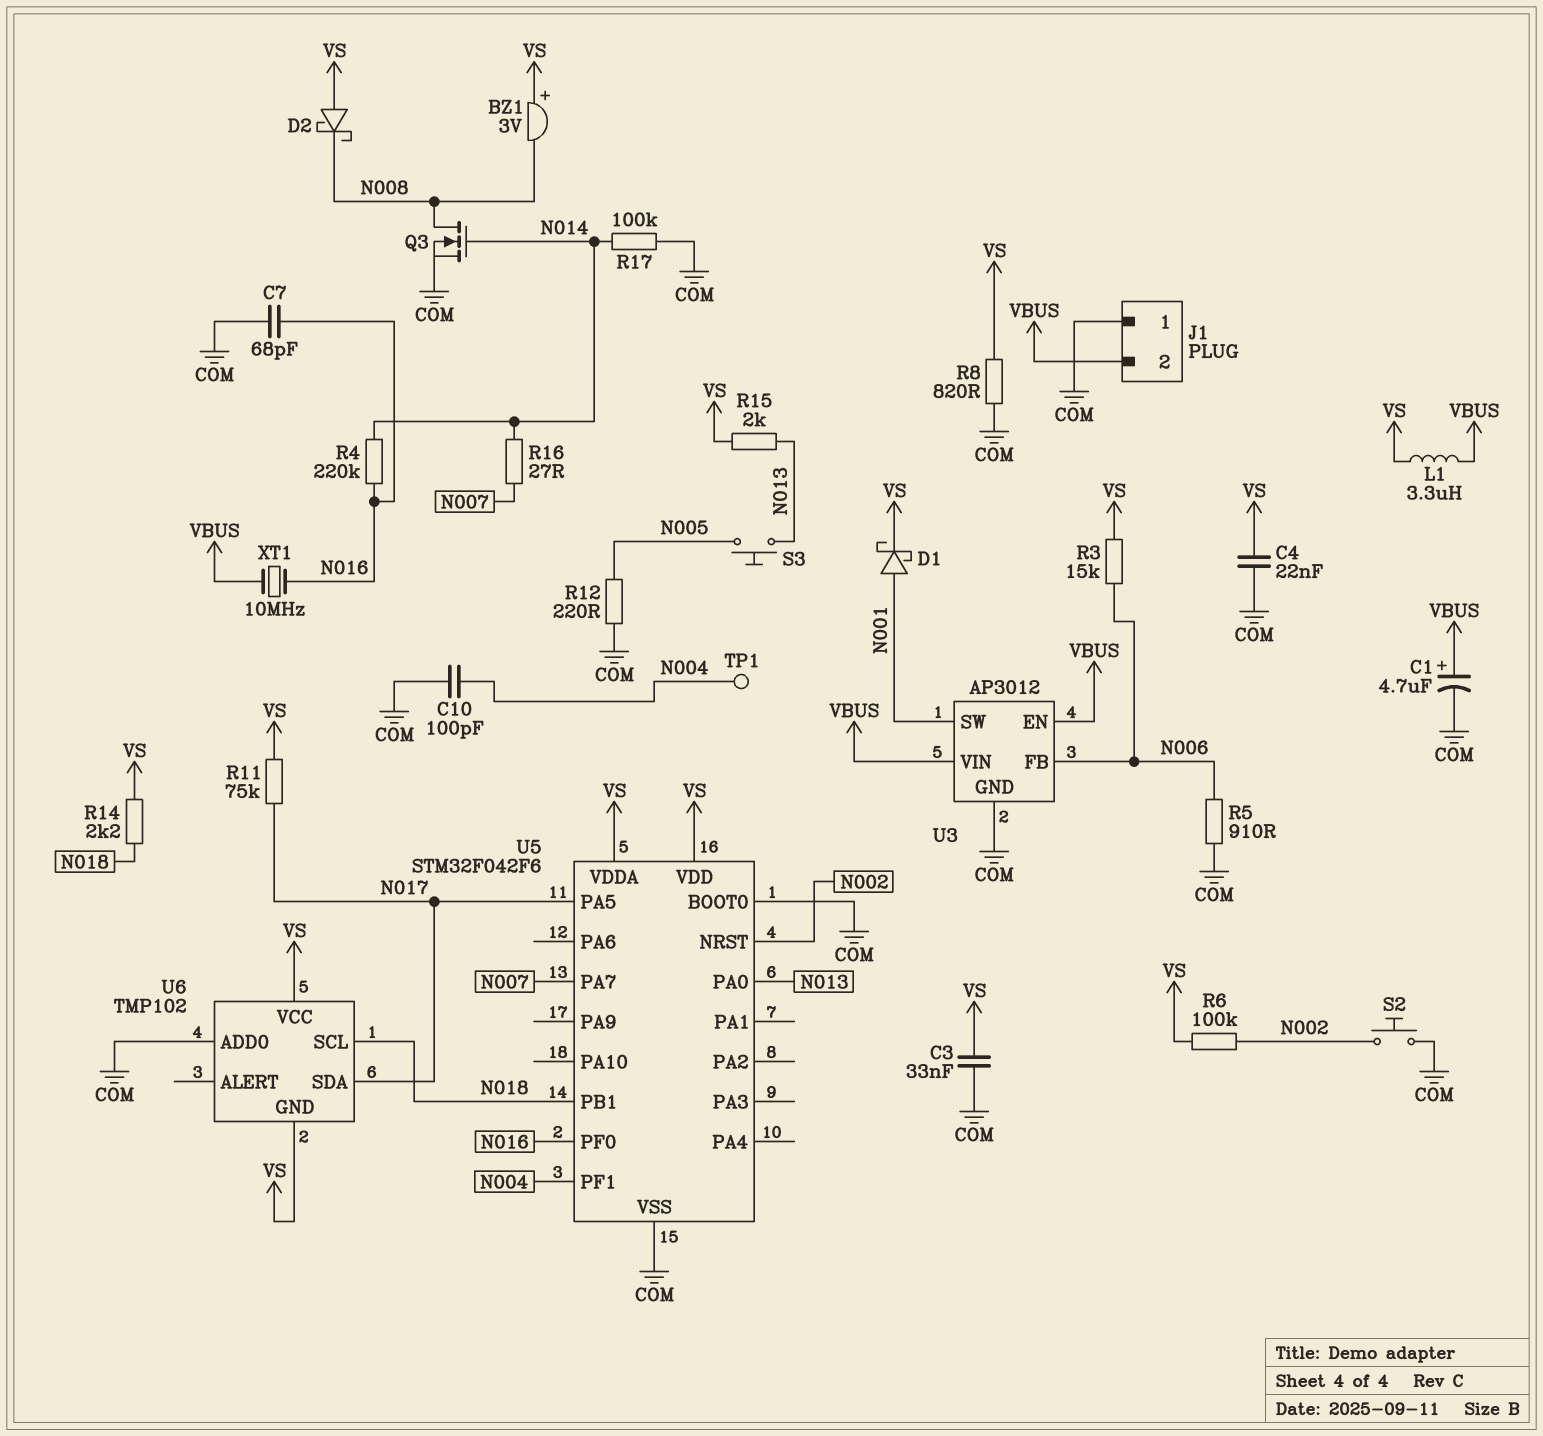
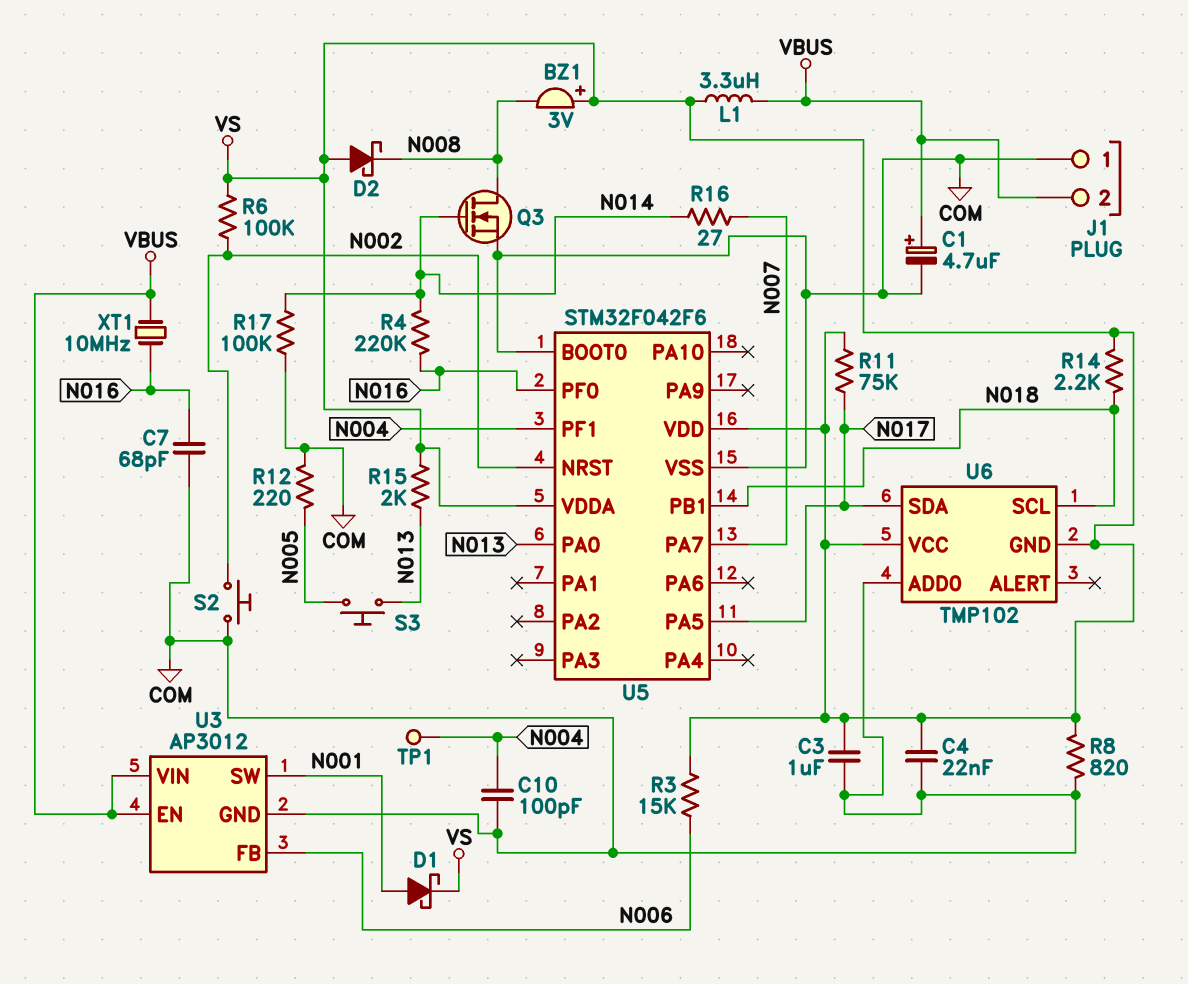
C3: 33nF (COM, VS) -> 1uF (COM, VS)
R5: 910 (COM, N006) -> none

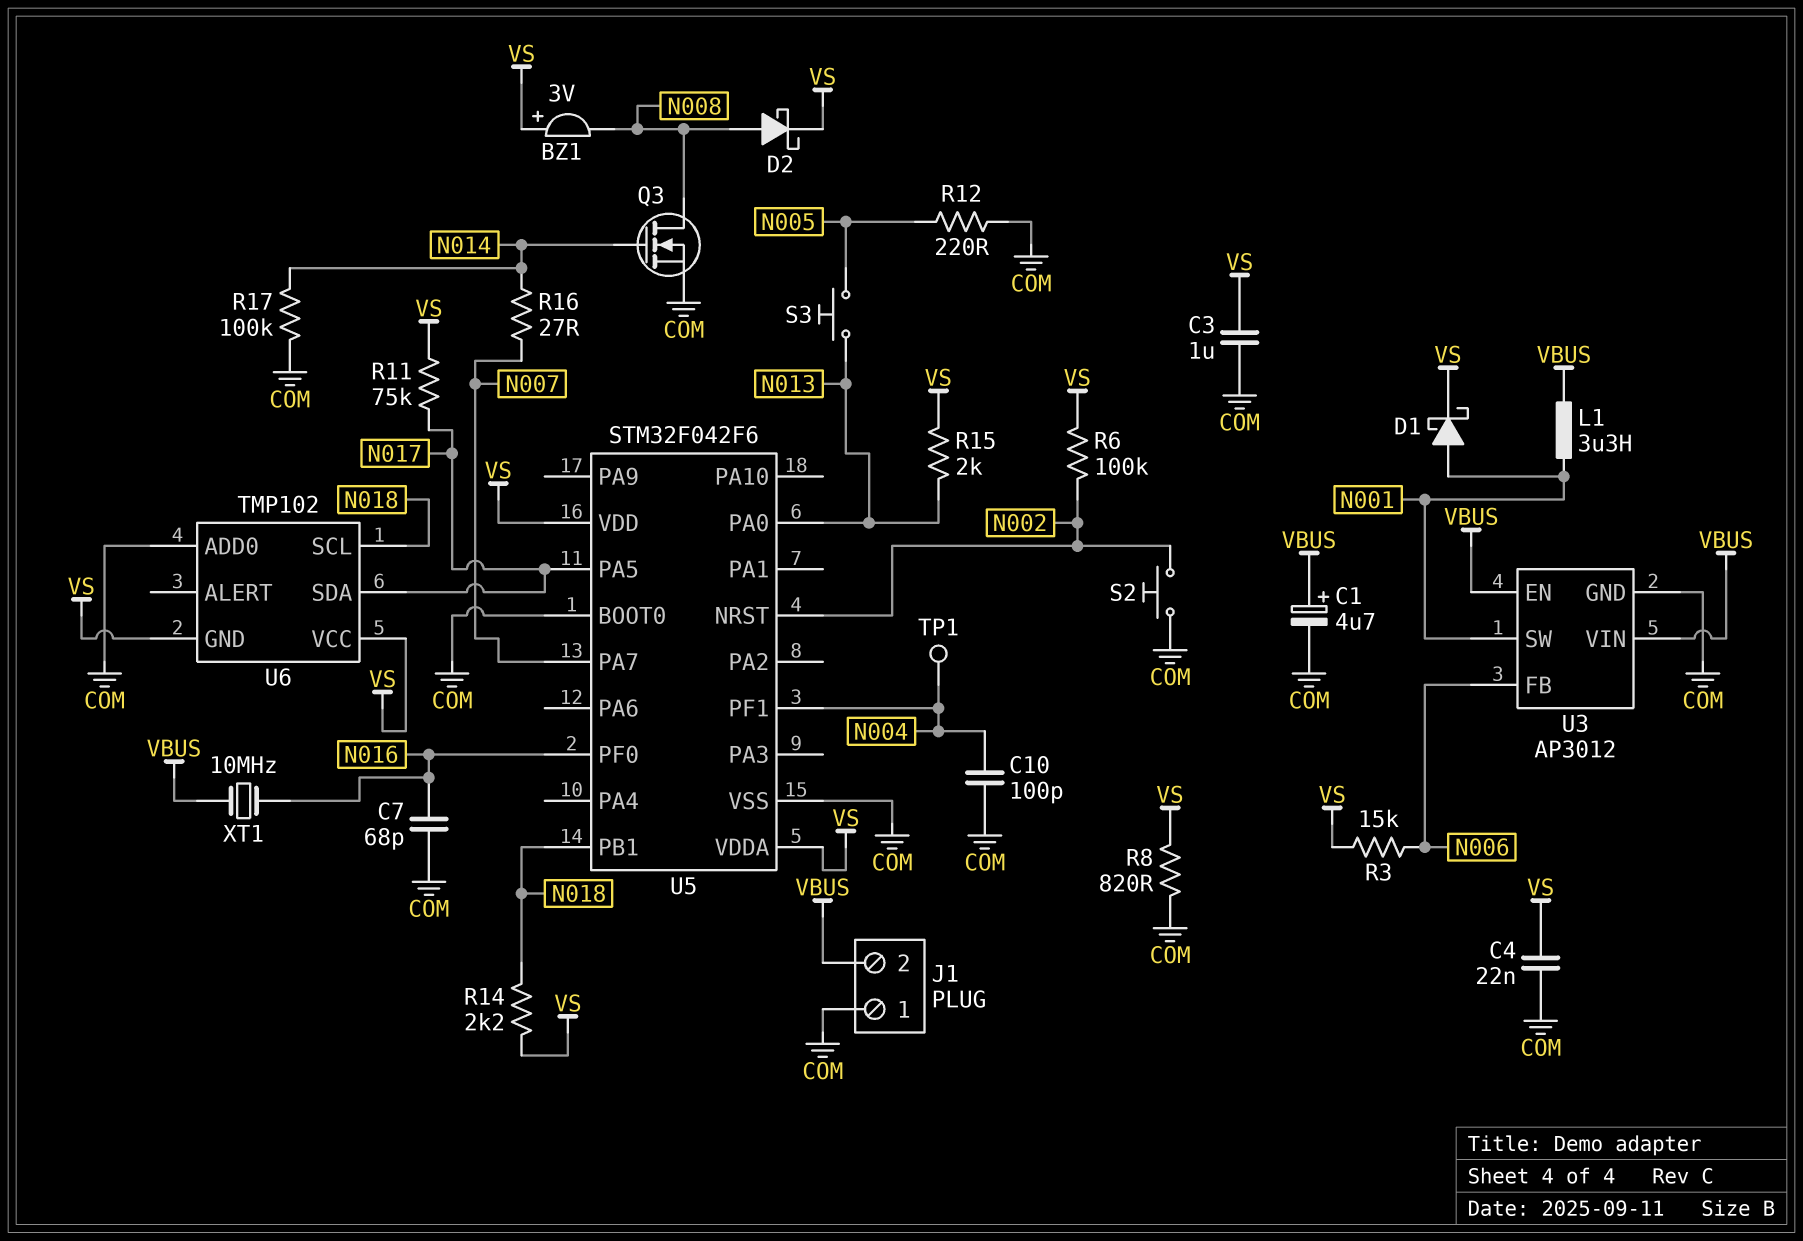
D2: schottky (A VS, K N008) -> schottky (A N008, K VS)
L1: 3.3uH (VBUS, VS) -> 3.3uH (N001, VBUS)
R4: 220k (N014, N016) -> none

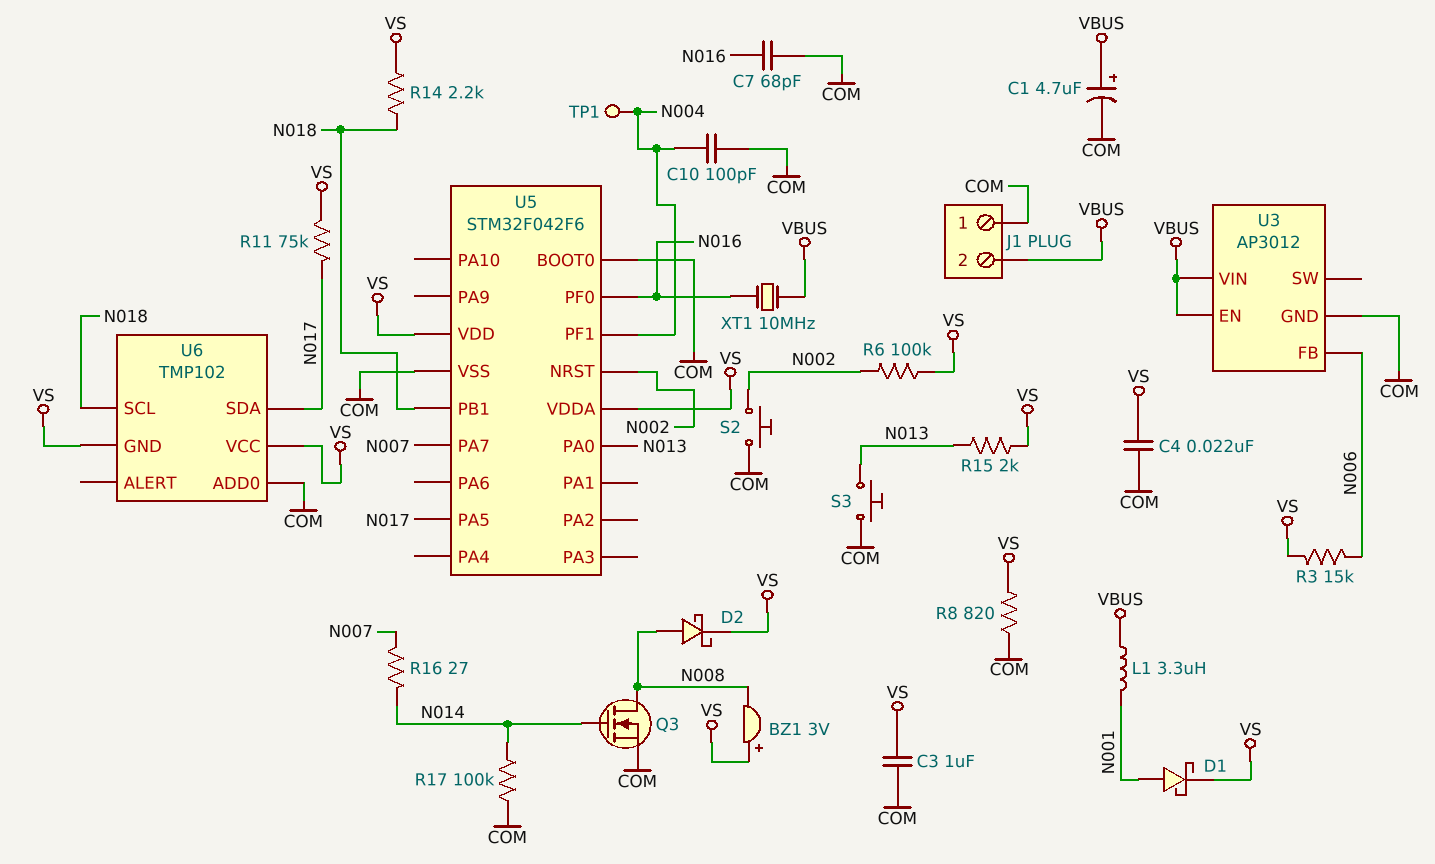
R12: 220 (COM, N005) -> none
S3: button (N005, N013) -> button (COM, N013)
U3 pin SW: N001 -> none

